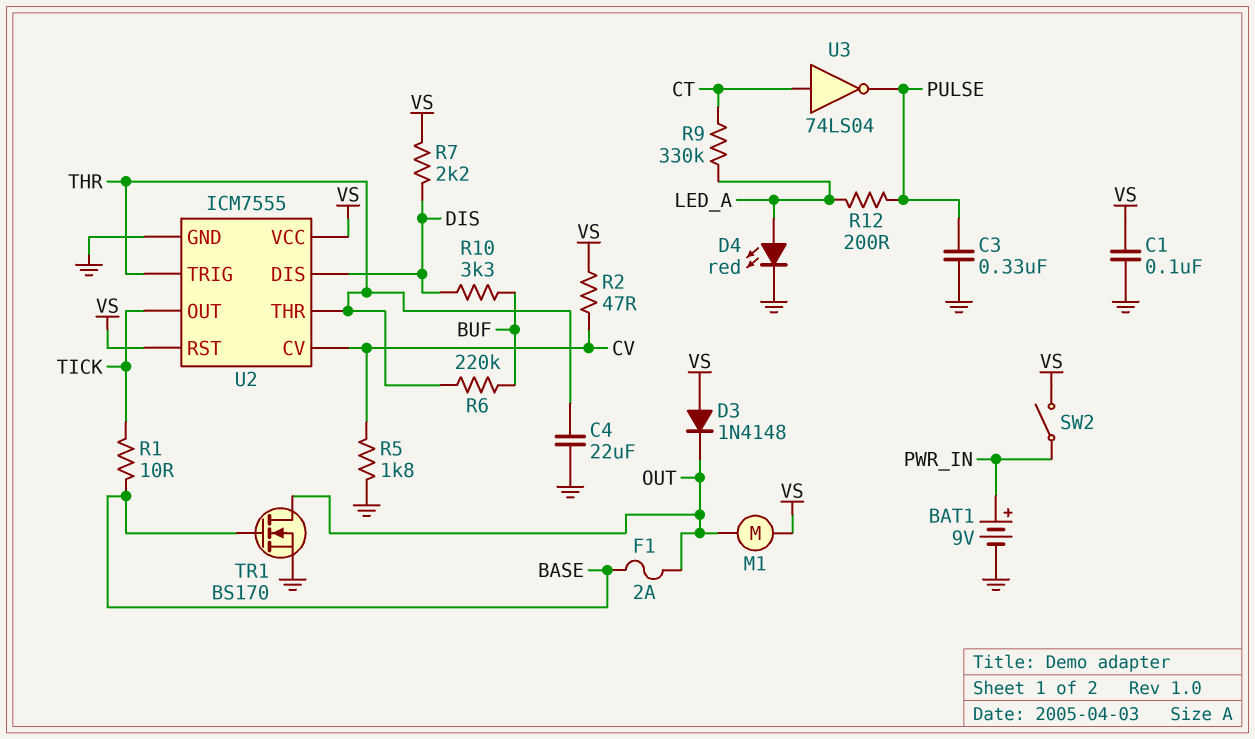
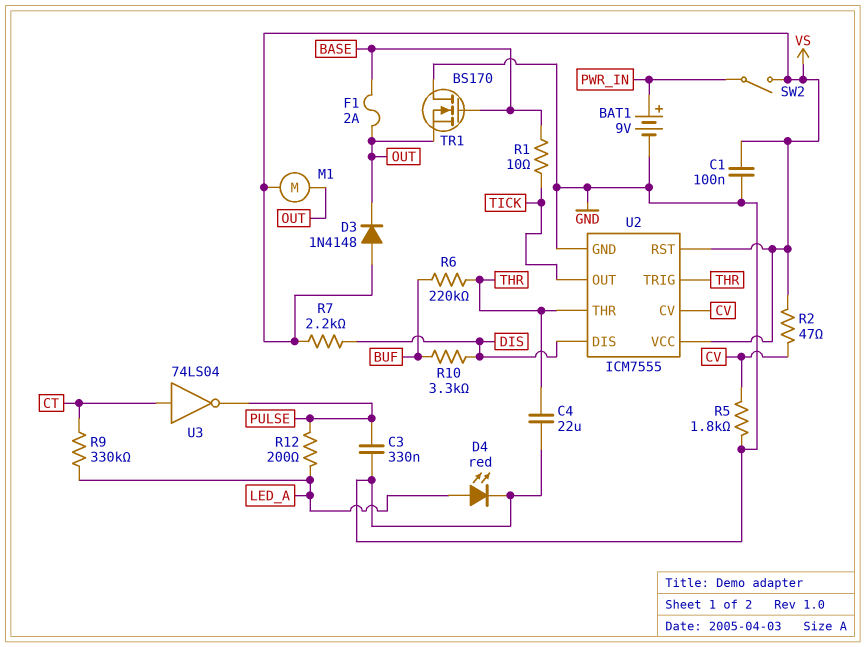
TR1: NMOS BS170 (G BASE, D OUT, S GND) -> NMOS BS170 (G BASE, D GND, S OUT)

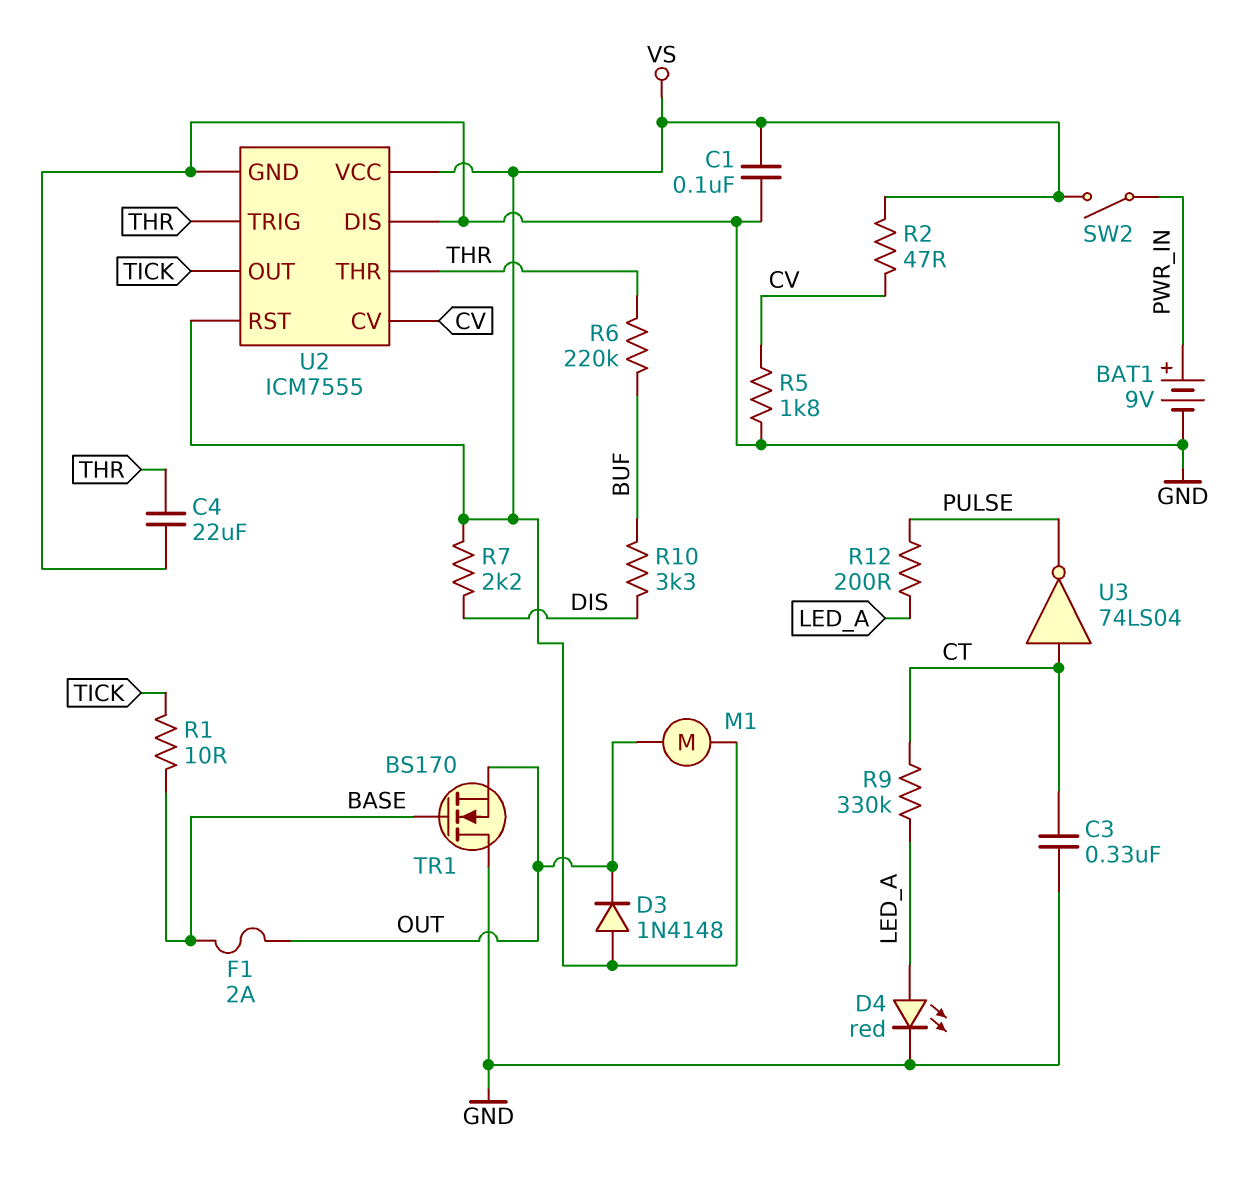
C3: 330nF (GND, PULSE) -> 330nF (CT, GND)
U2 pin DIS: DIS -> GND

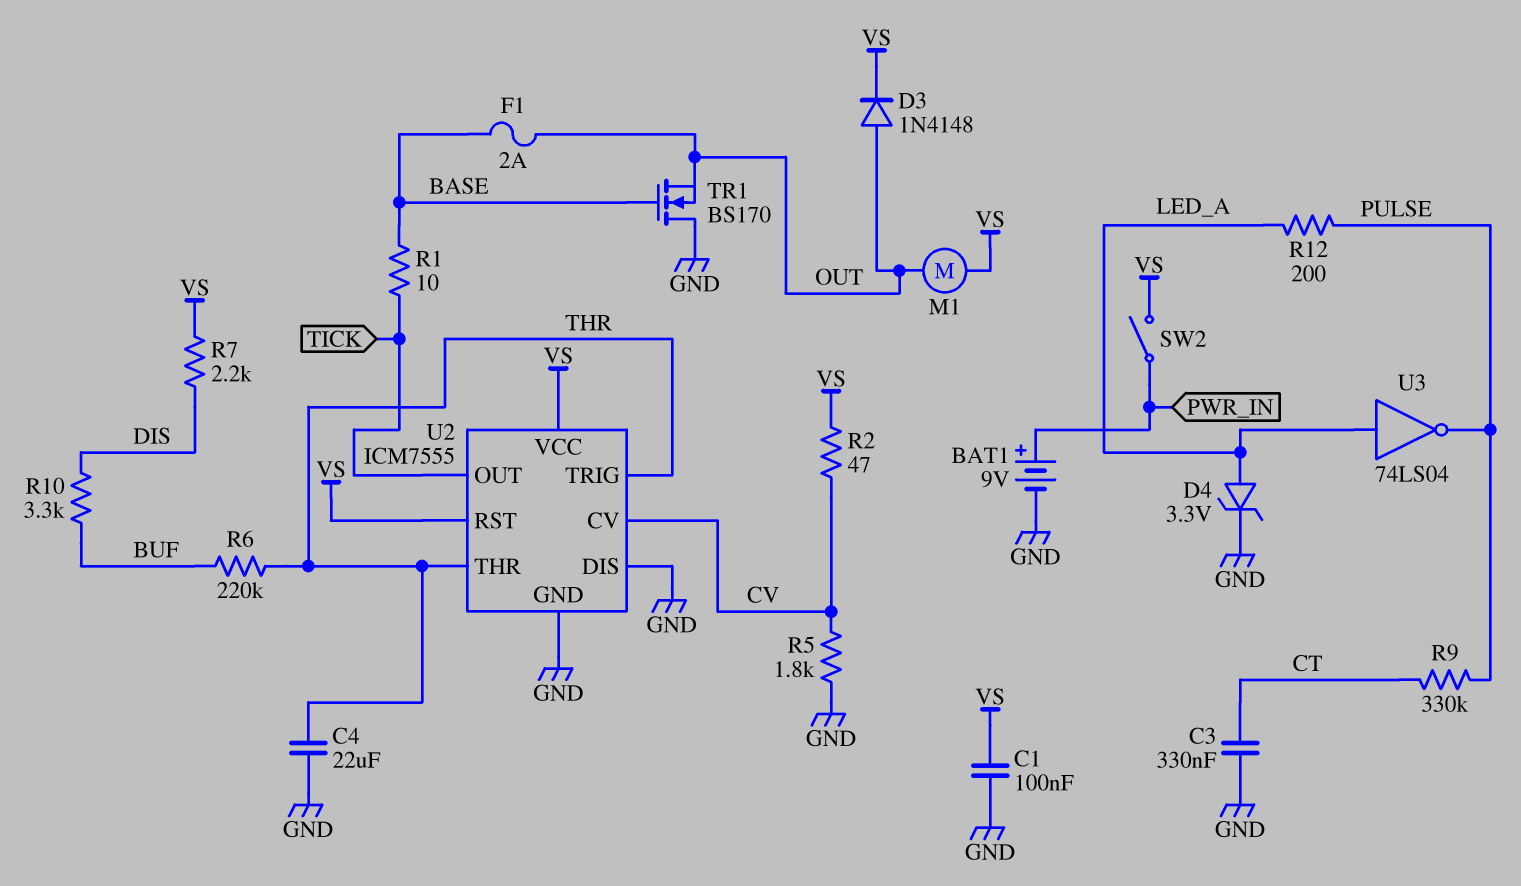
D3: diode 1N4148 (A VS, K OUT) -> diode 1N4148 (A OUT, K VS)
D4: LED red (A LED_A, K GND) -> zener 3.3V (A LED_A, K GND)
R9: 330k (CT, LED_A) -> 330k (CT, PULSE)
U3: NOT 74LS04 (in CT, out PULSE) -> NOT 74LS04 (in LED_A, out PULSE)

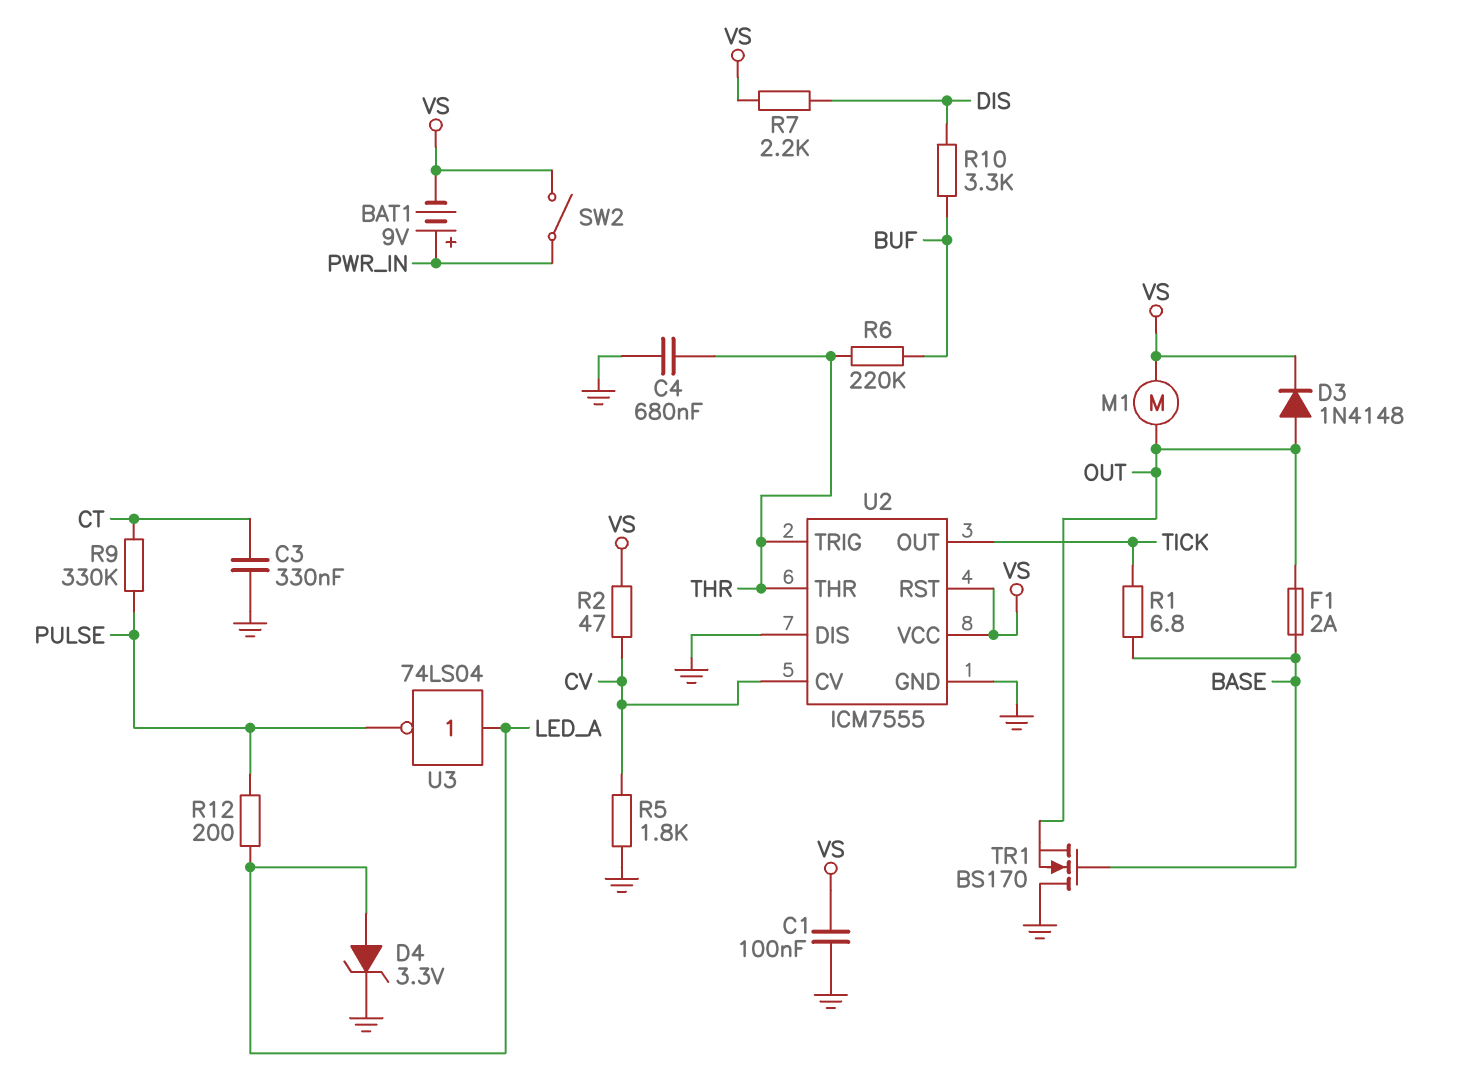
BAT1: 9V (plus PWR_IN, minus GND) -> 9V (plus PWR_IN, minus VS)
C4: 22uF (GND, THR) -> 680nF (GND, THR)
R1: 10 (BASE, TICK) -> 6.8 (BASE, TICK)

